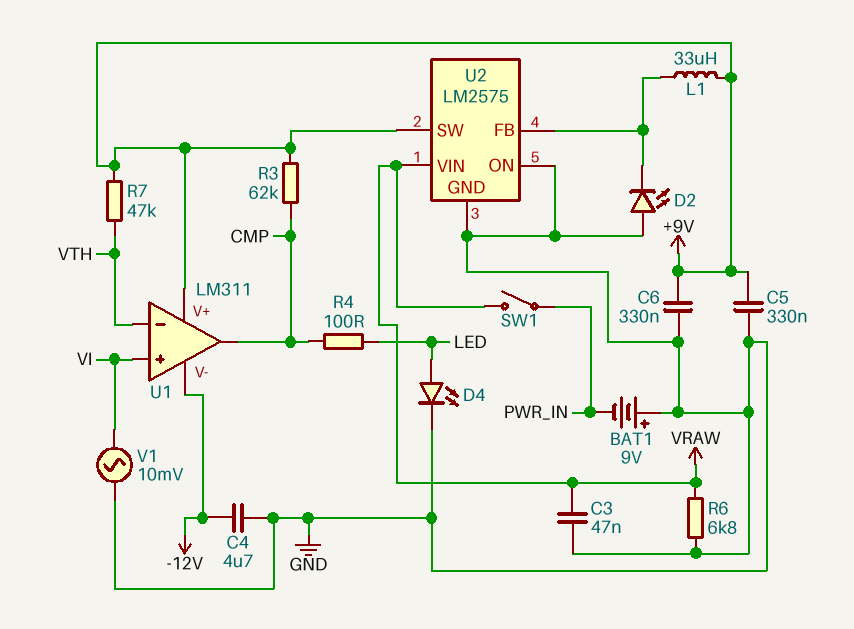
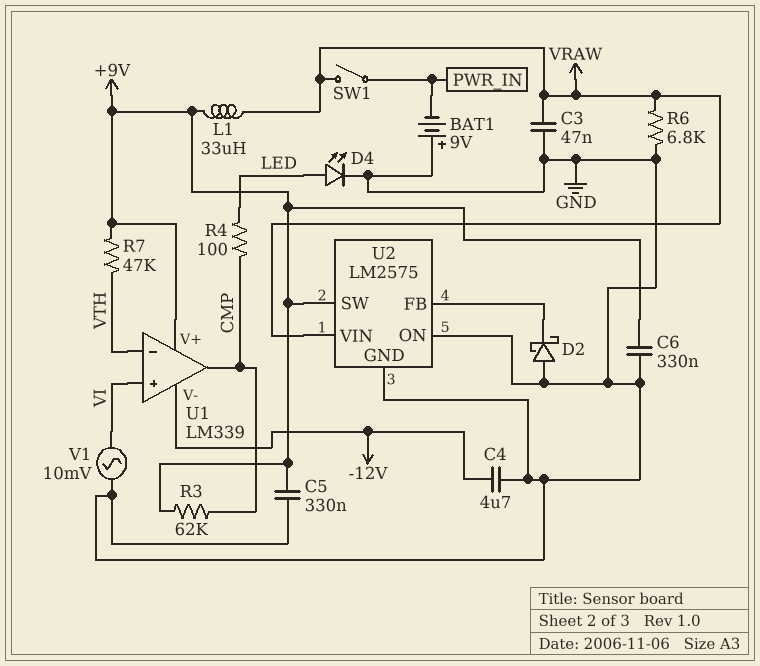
D2: LED (A GND, K U2/FB) -> schottky (A GND, K U2/FB)
L1: 33uH (+9V, U2/FB) -> 33uH (+9V, VRAW)
U1: LM311 -> LM339

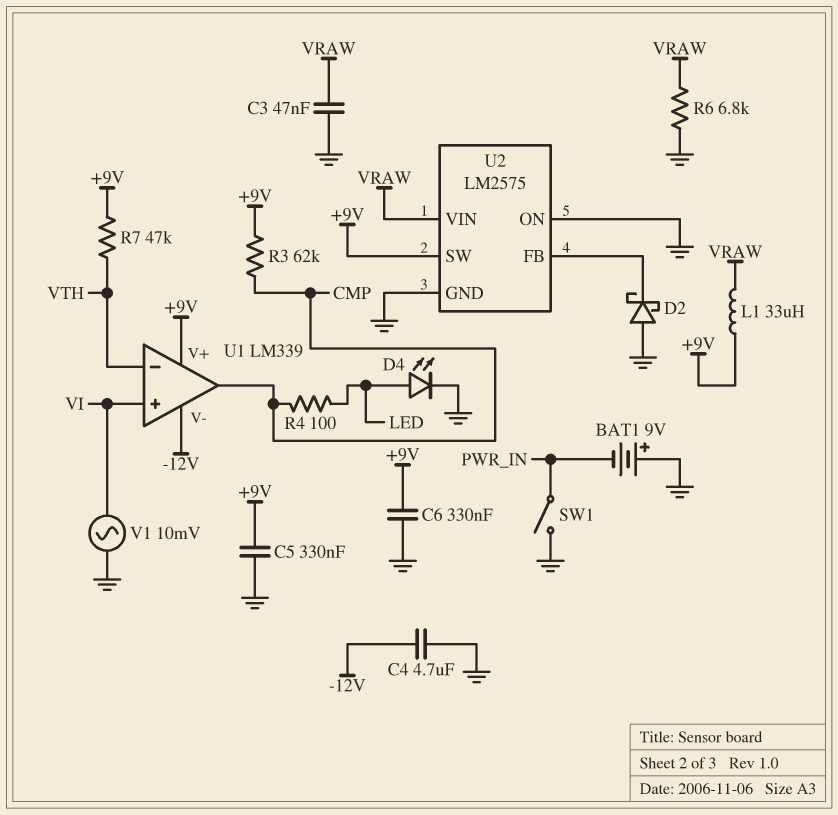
SW1: switch (PWR_IN, VRAW) -> switch (GND, PWR_IN)

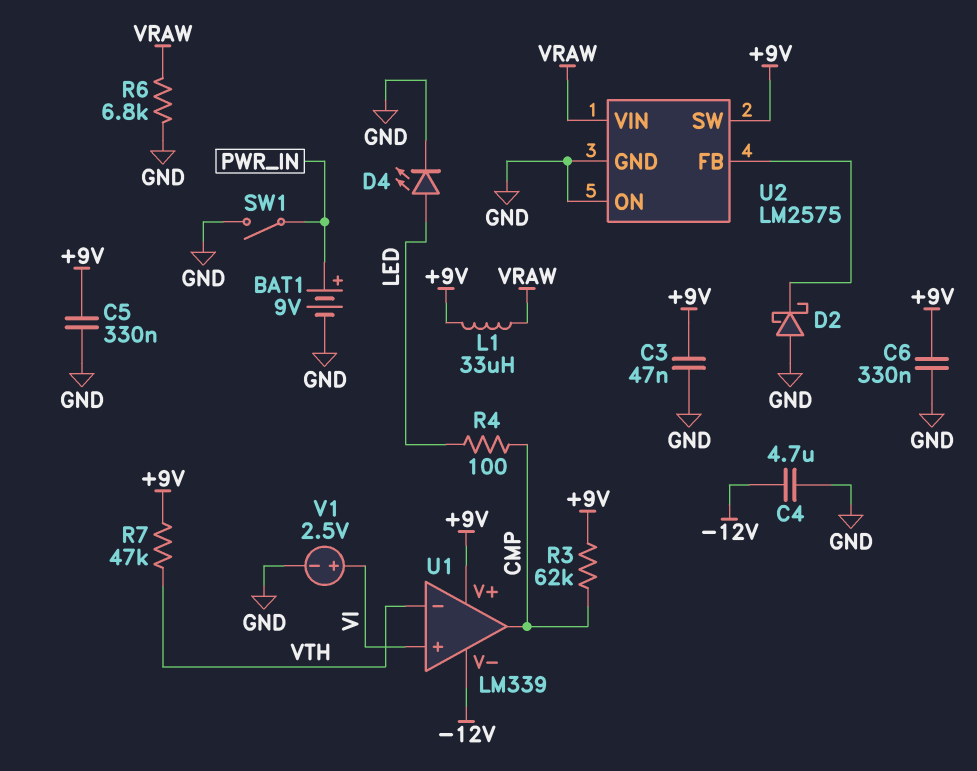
BAT1: 9V (plus GND, minus PWR_IN) -> 9V (plus PWR_IN, minus GND)
C3: 47nF (GND, VRAW) -> 47nF (+9V, GND)
V1: AC 10mV (GND, VI) -> 2.5V (plus VI, minus GND)

